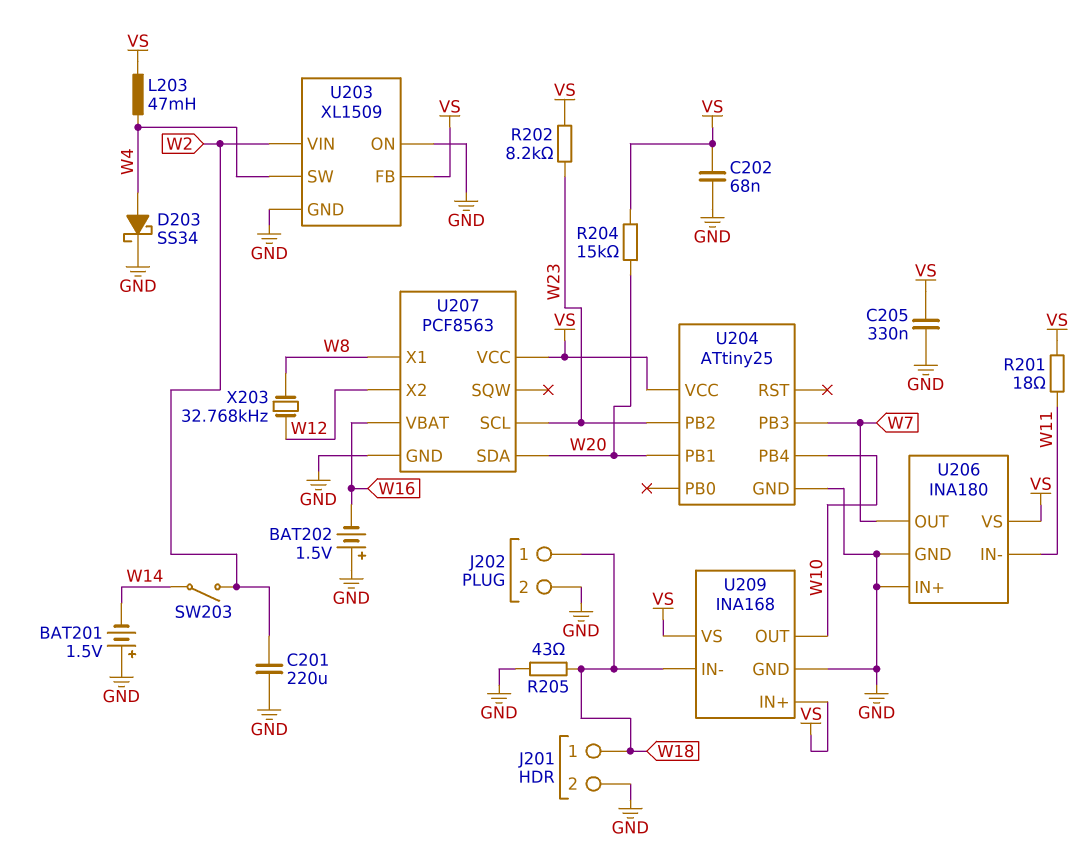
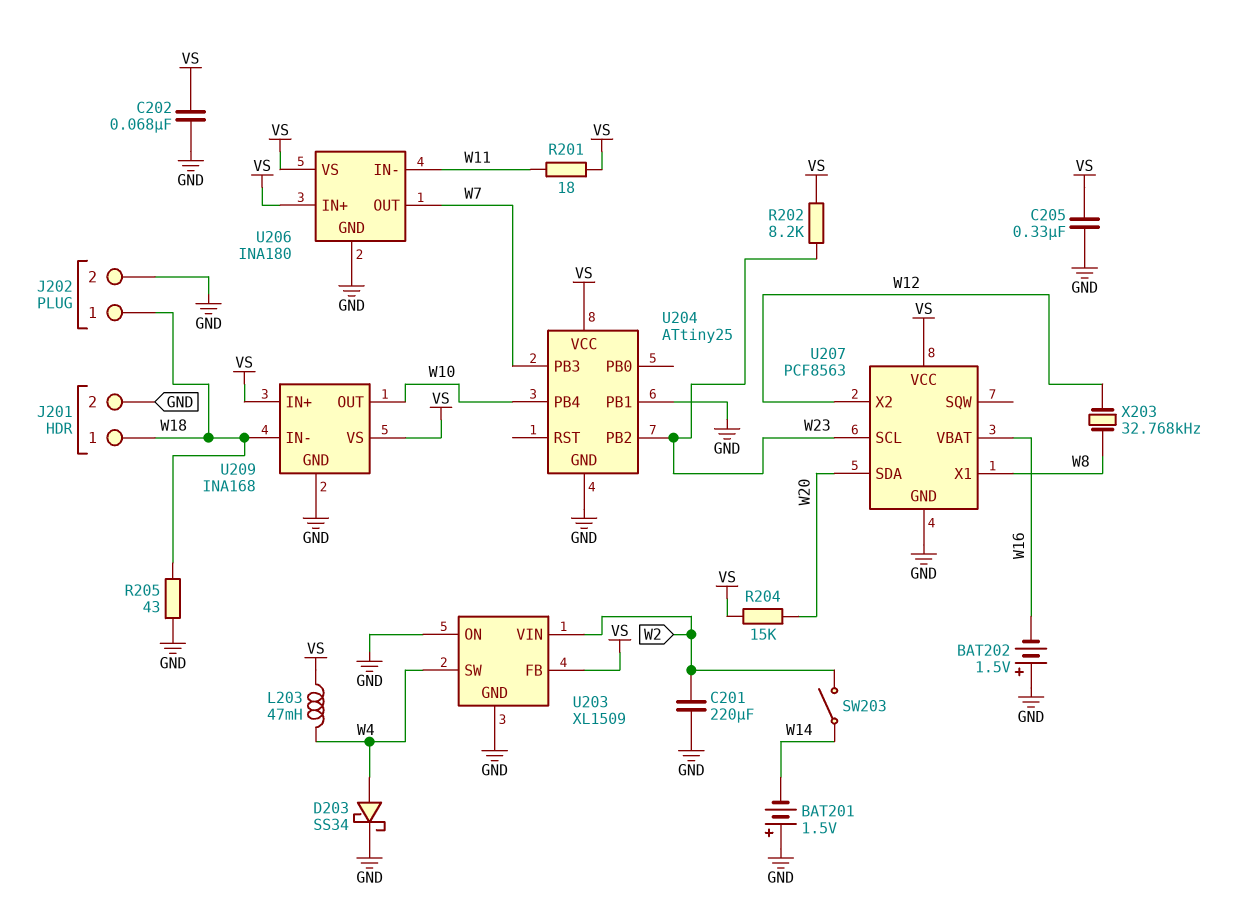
U204 pin PB1: W20 -> GND
U206 pin IN+: GND -> VS

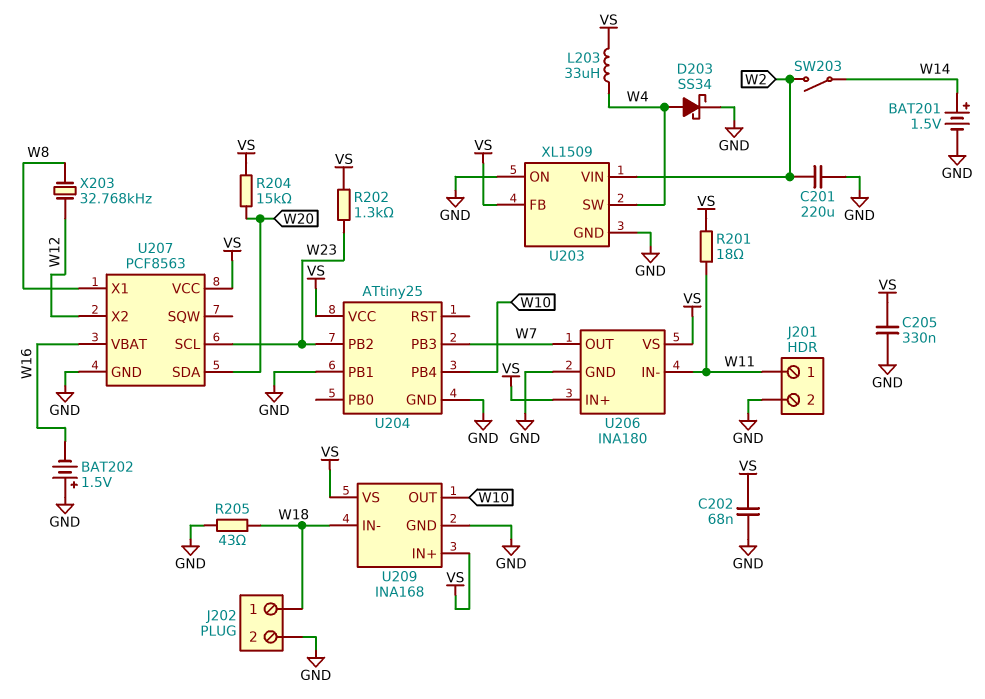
BAT201: 1.5V (plus GND, minus W14) -> 1.5V (plus W14, minus GND)
J201 pin 1: W18 -> W11
L203: 47mH (VS, W4) -> 33uH (VS, W4)
R202: 8.2k (VS, W23) -> 1.3k (VS, W23)

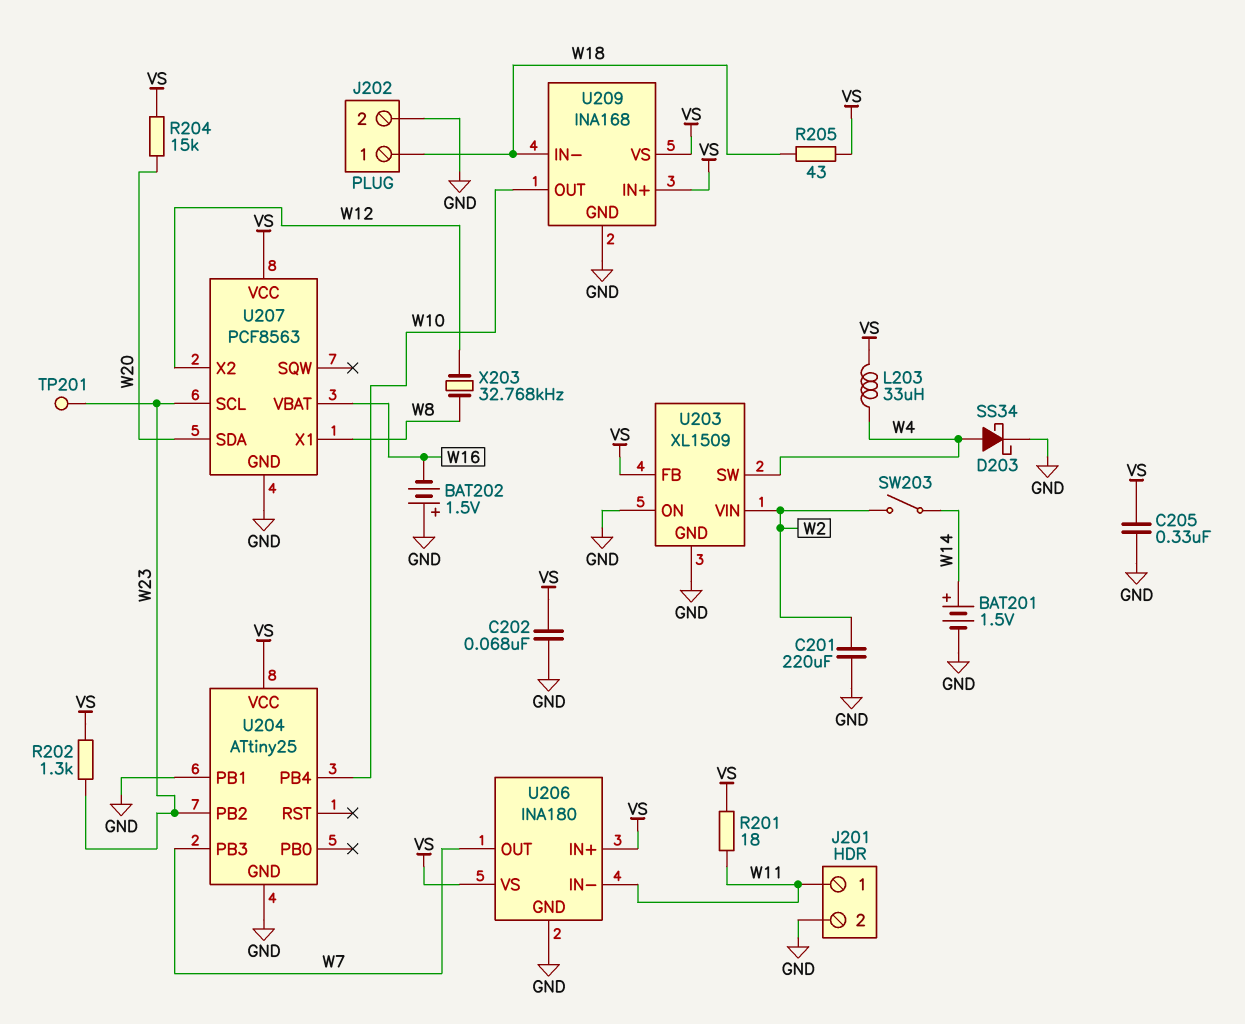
R205: 43 (GND, W18) -> 43 (VS, W18)
TP201: none -> test point (W23)

